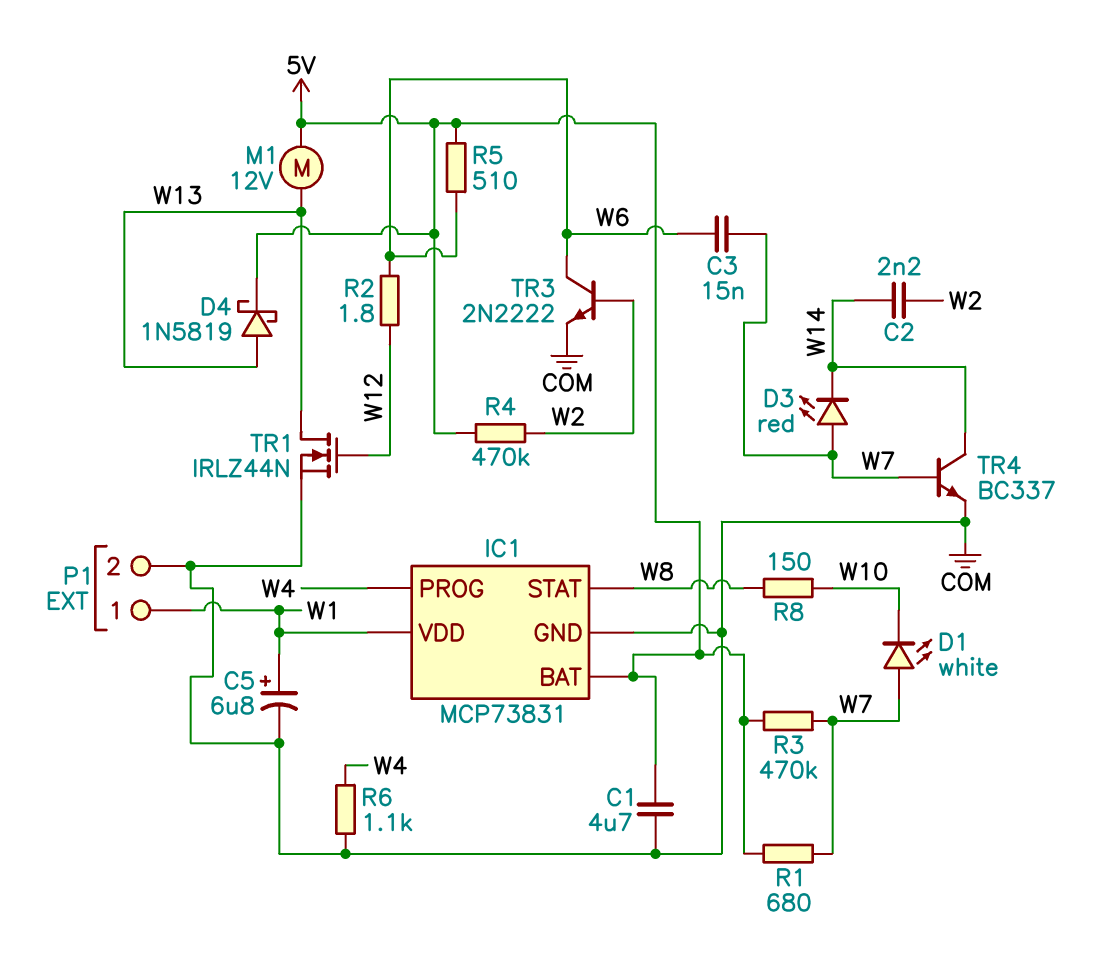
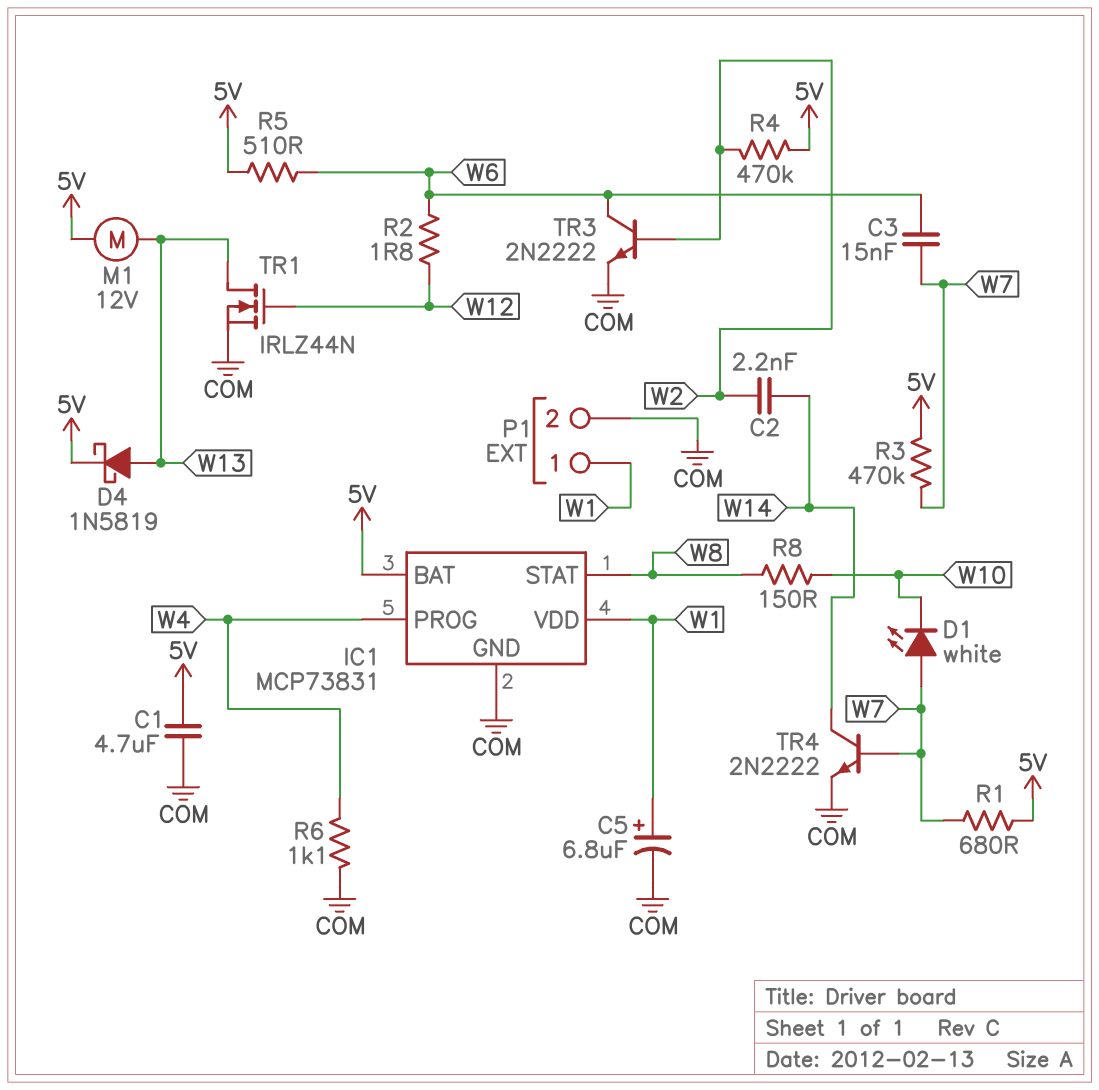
D3: LED red (A W7, K W14) -> none
TR4: NPN BC337 (B W7, C W14, E COM) -> NPN 2N2222 (B W7, C W14, E COM)

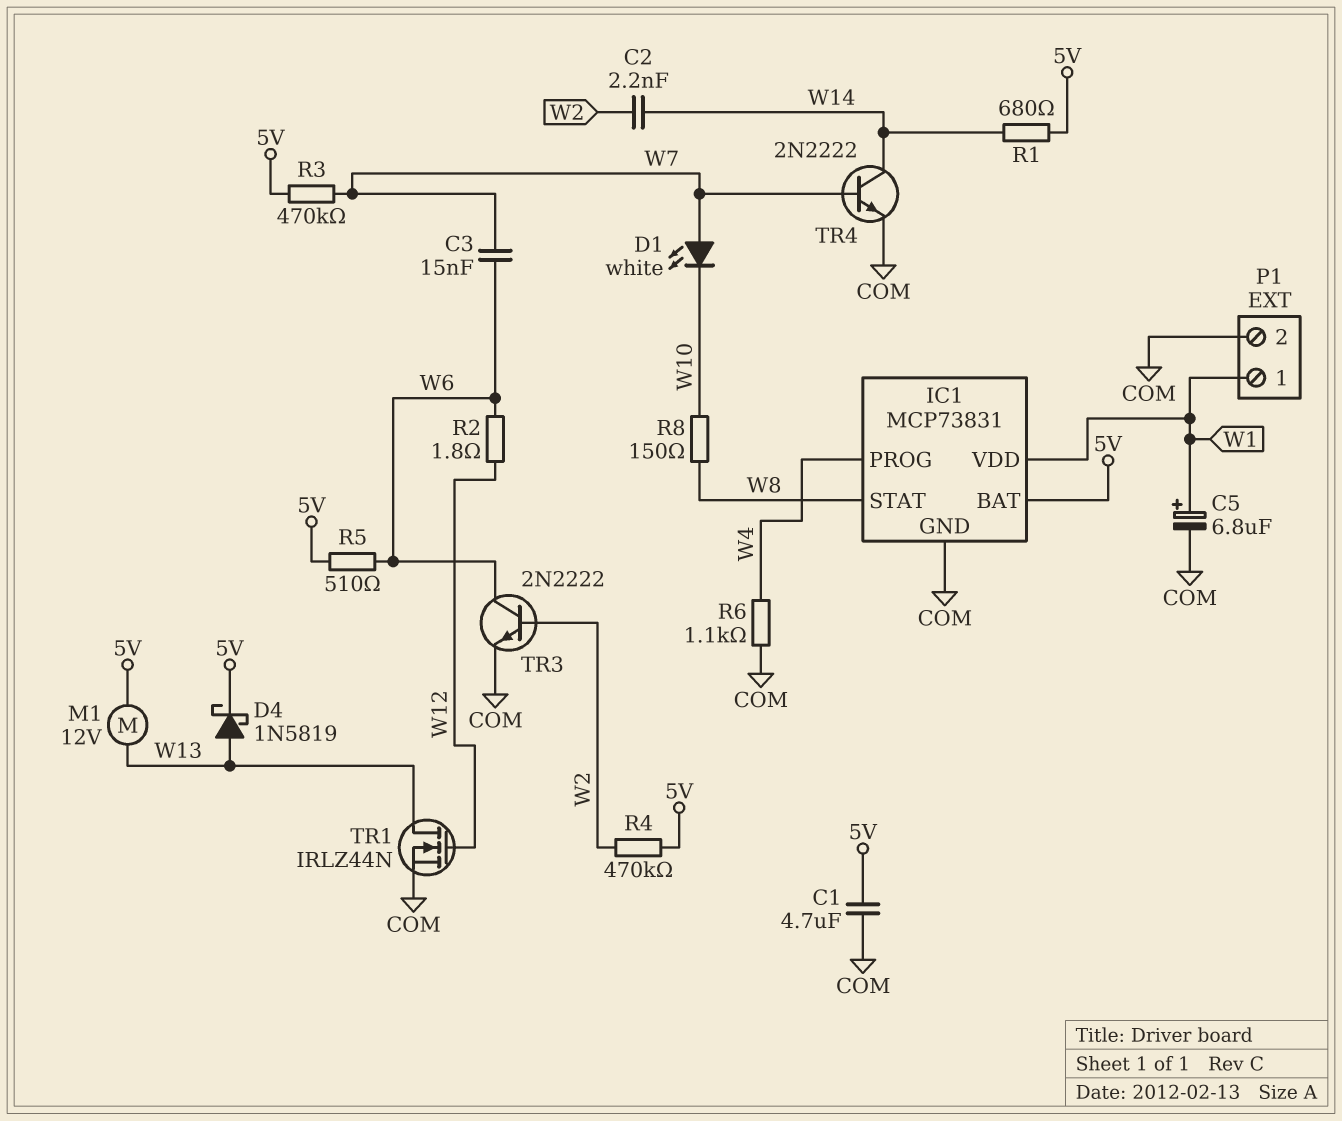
R1: 680 (5V, W7) -> 680 (5V, W14)

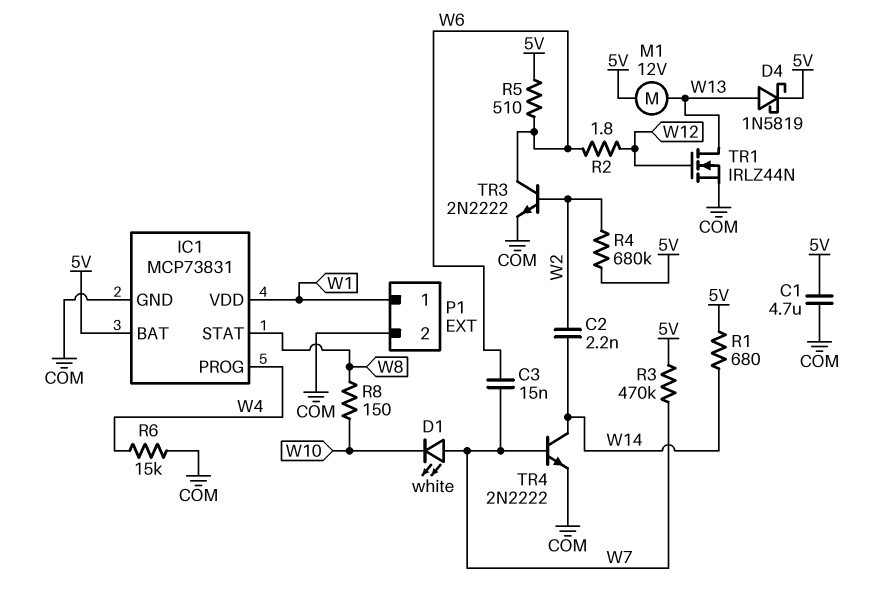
C5: 6.8uF (plus W1, minus COM) -> none
R4: 470k (5V, W2) -> 680k (5V, W2)
R6: 1.1k (COM, W4) -> 15k (COM, W4)

